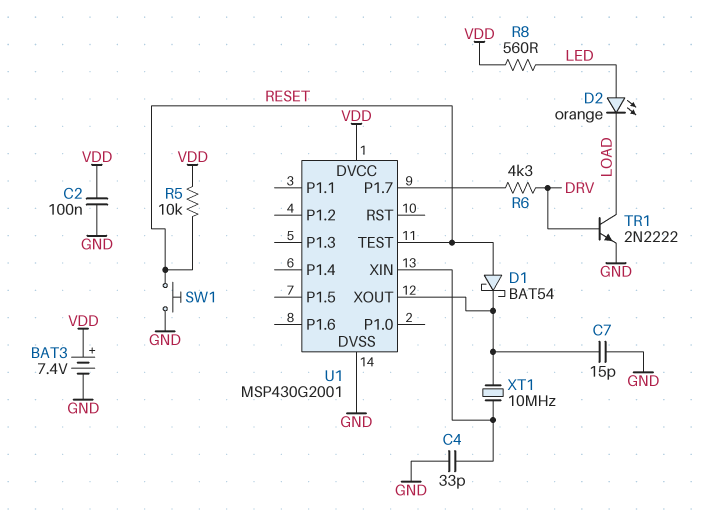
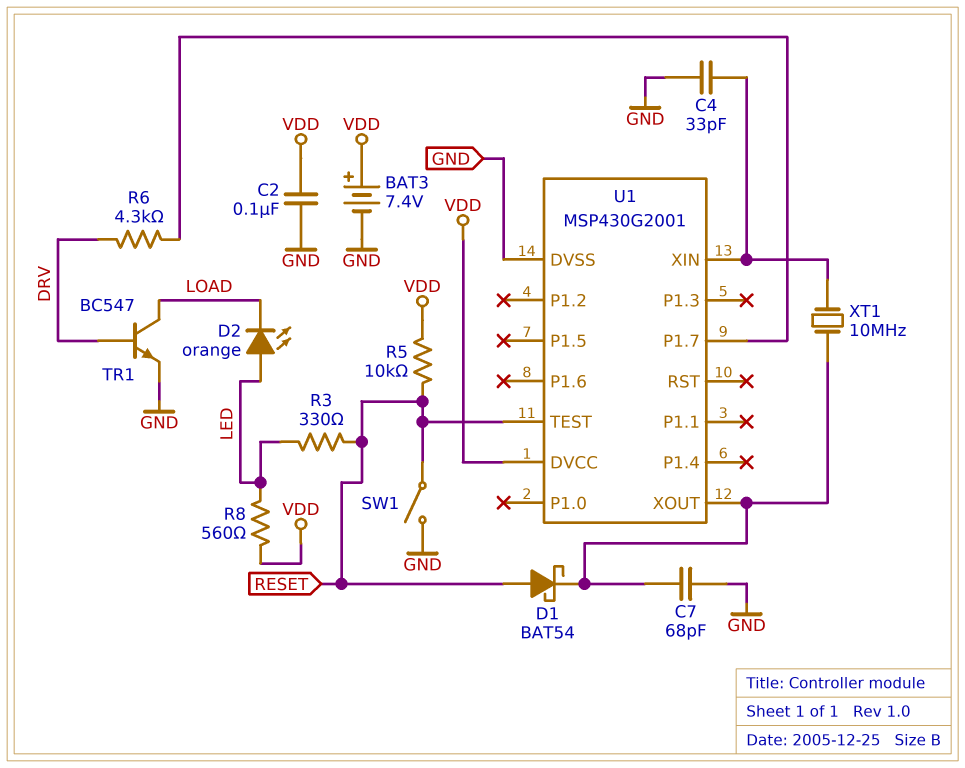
C7: 15pF (GND, U1/XOUT) -> 68pF (GND, U1/XOUT)
R3: none -> 330 (LED, RESET)
SW1: button (GND, RESET) -> switch (GND, RESET)
TR1: NPN 2N2222 (B DRV, C LOAD, E GND) -> NPN BC547 (B DRV, C LOAD, E GND)

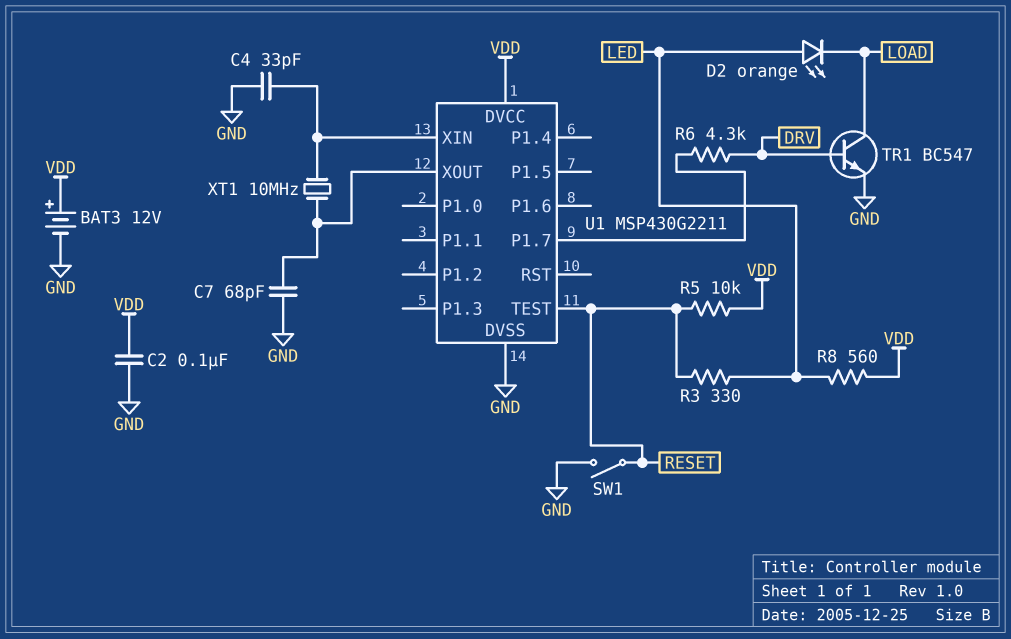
BAT3: 7.4V (plus VDD, minus GND) -> 12V (plus VDD, minus GND)
D1: schottky BAT54 (A RESET, K U1/XOUT) -> none
U1: MSP430G2001 -> MSP430G2211

